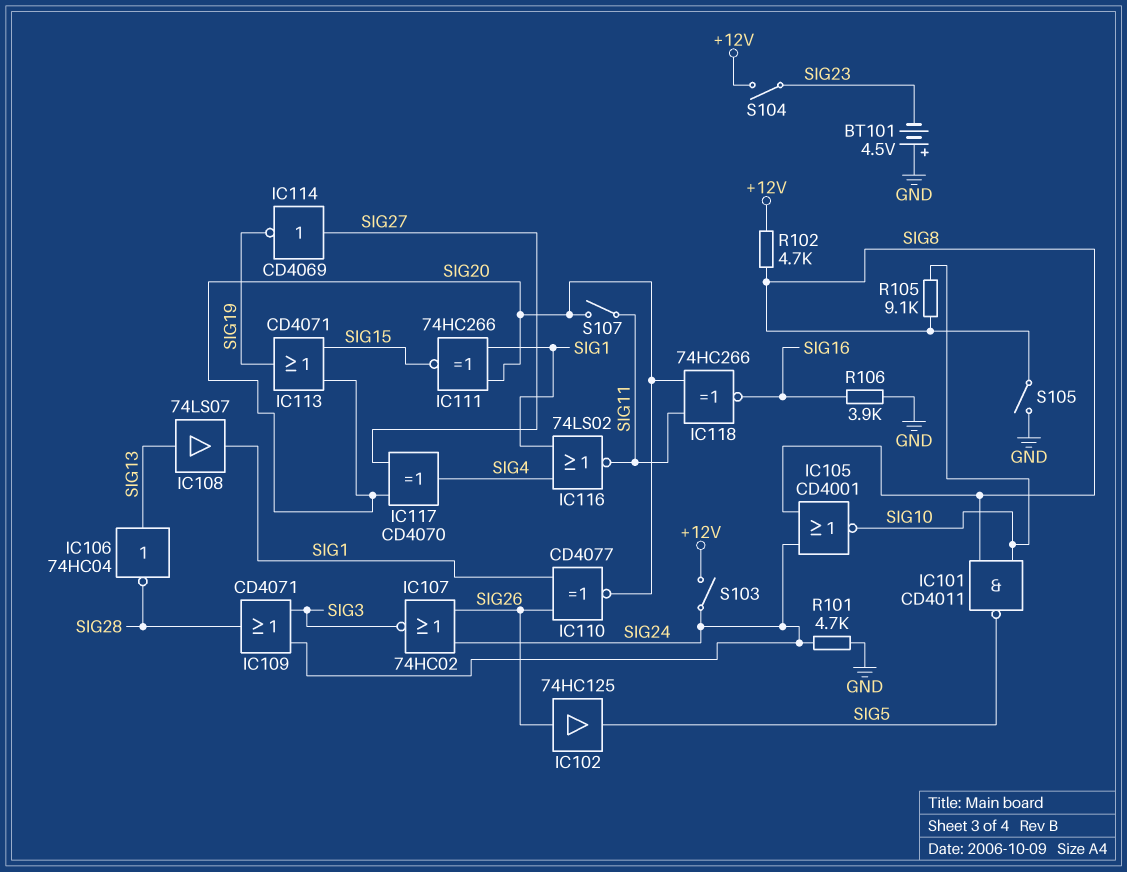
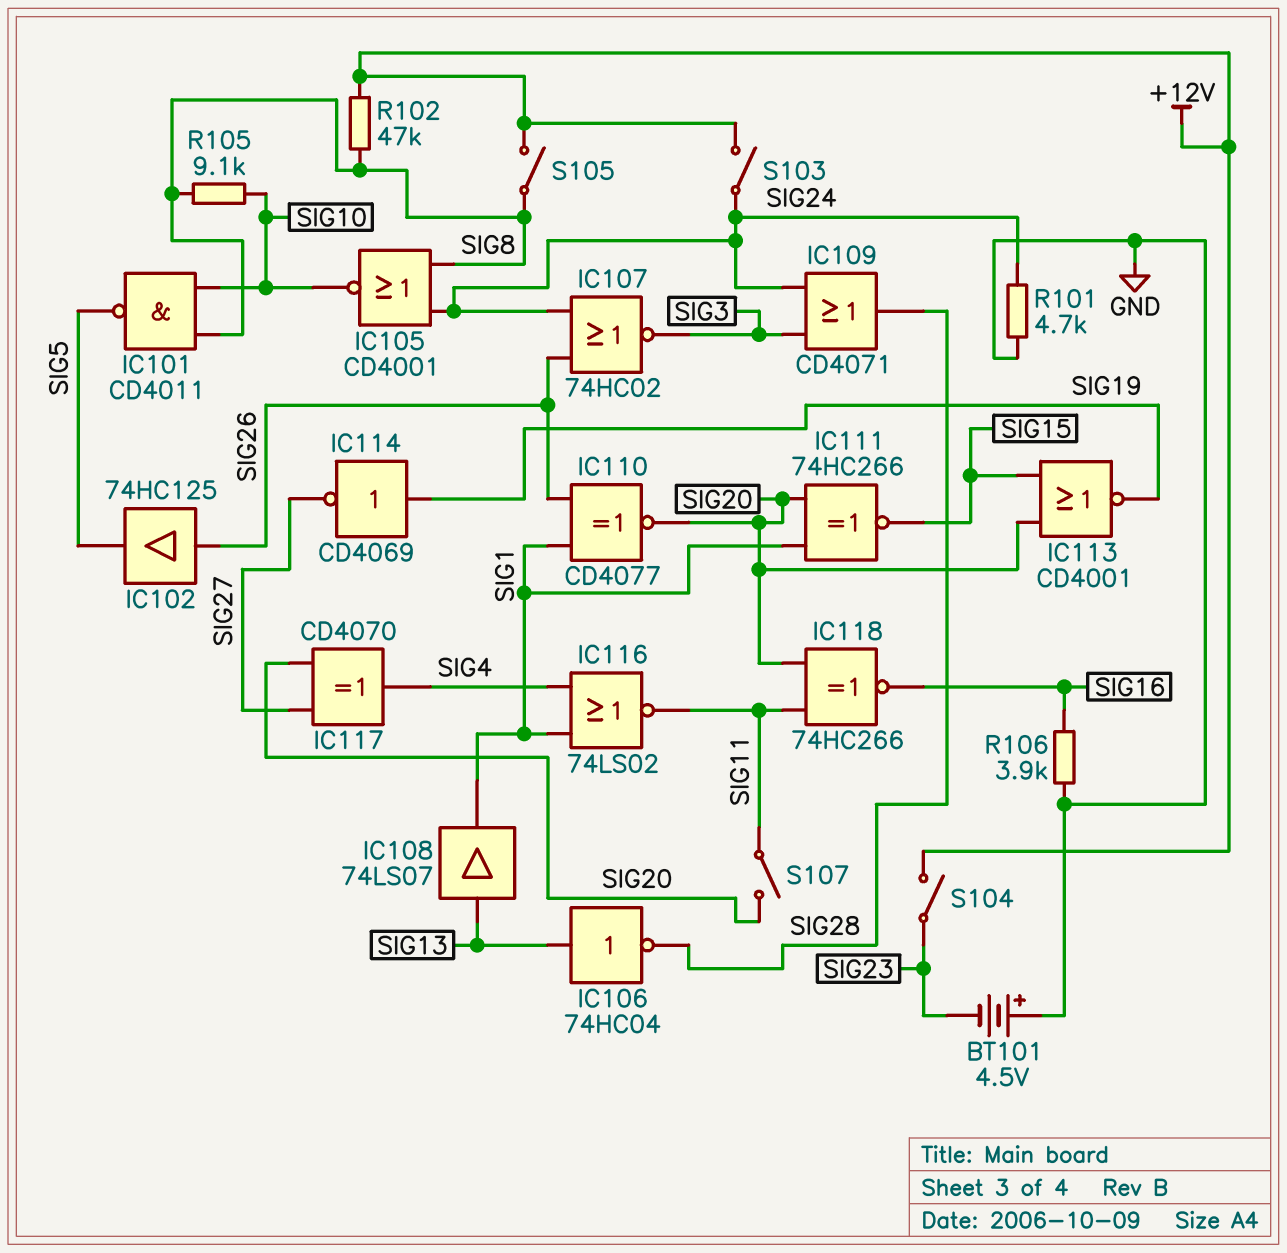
IC113: OR CD4071 (in SIG15, in SIG20, out SIG19) -> NOR CD4001 (in SIG15, in SIG20, out SIG19)
IC114: NOT CD4069 (in SIG27, out SIG19) -> NOT CD4069 (in SIG19, out SIG27)
R102: 4.7k (+12V, SIG8) -> 47k (+12V, SIG8)
S105: switch (GND, SIG8) -> switch (+12V, SIG8)

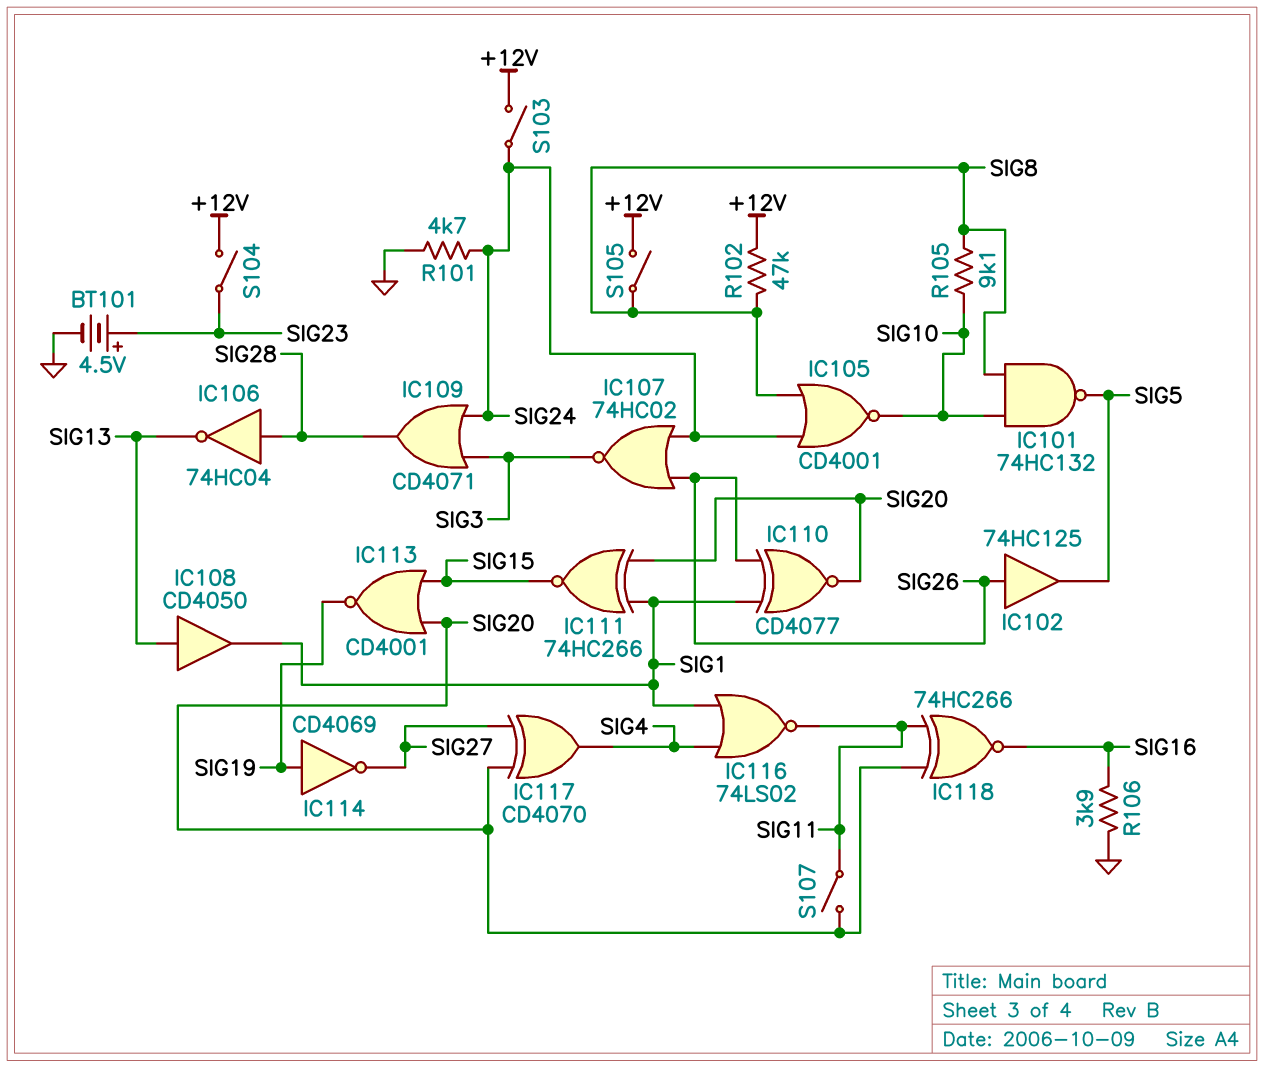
BT101: 4.5V (plus GND, minus SIG23) -> 4.5V (plus SIG23, minus GND)
IC101: NAND CD4011 (in SIG8, in SIG10, out SIG5) -> NAND 74HC132 (in SIG8, in SIG10, out SIG5)
IC106: NOT 74HC04 (in SIG13, out SIG28) -> NOT 74HC04 (in SIG28, out SIG13)
IC108: buffer 74LS07 (in SIG13, out SIG1) -> buffer CD4050 (in SIG13, out SIG1)

